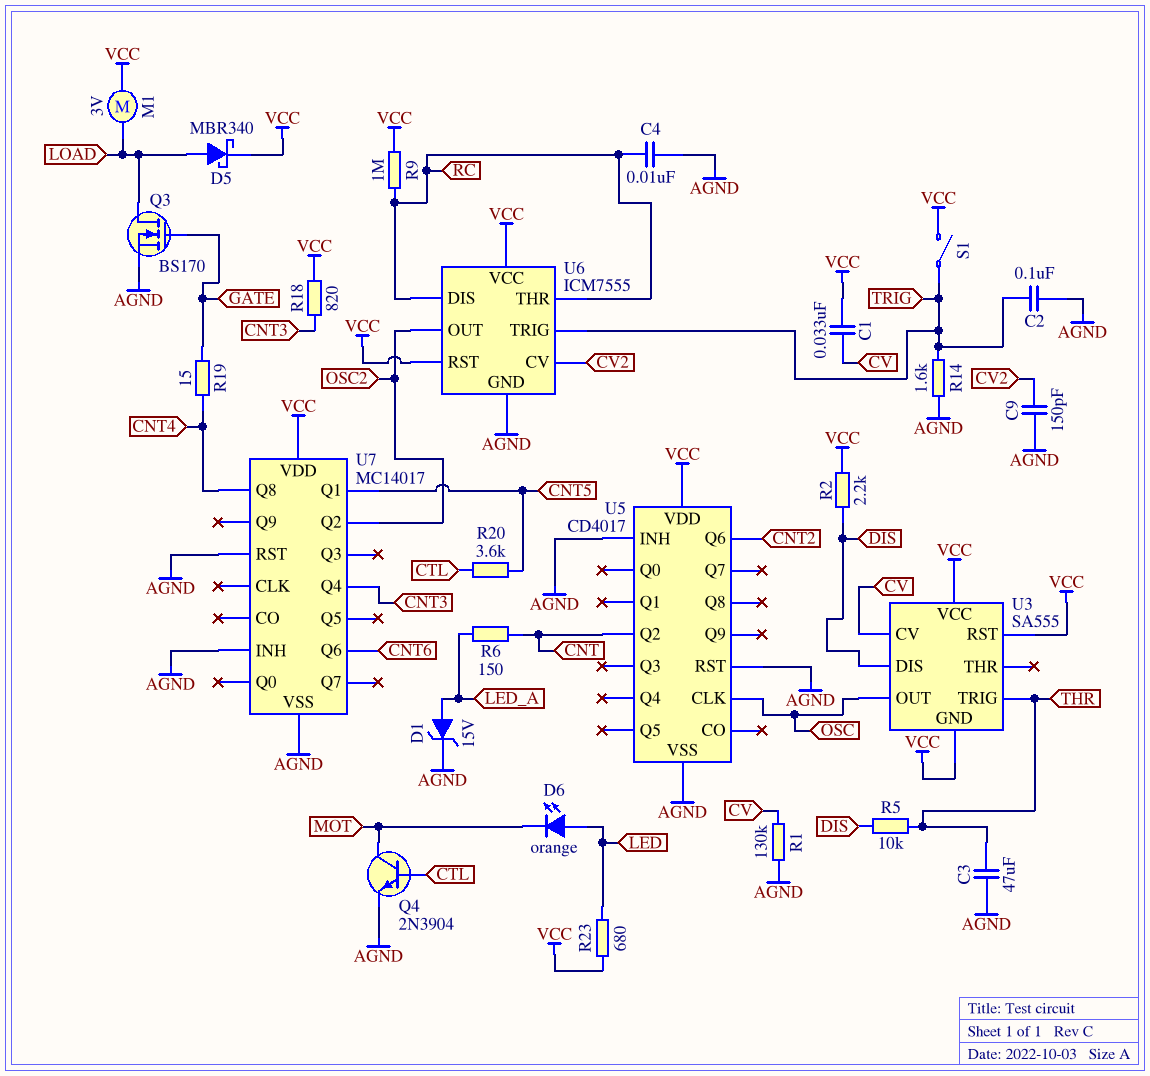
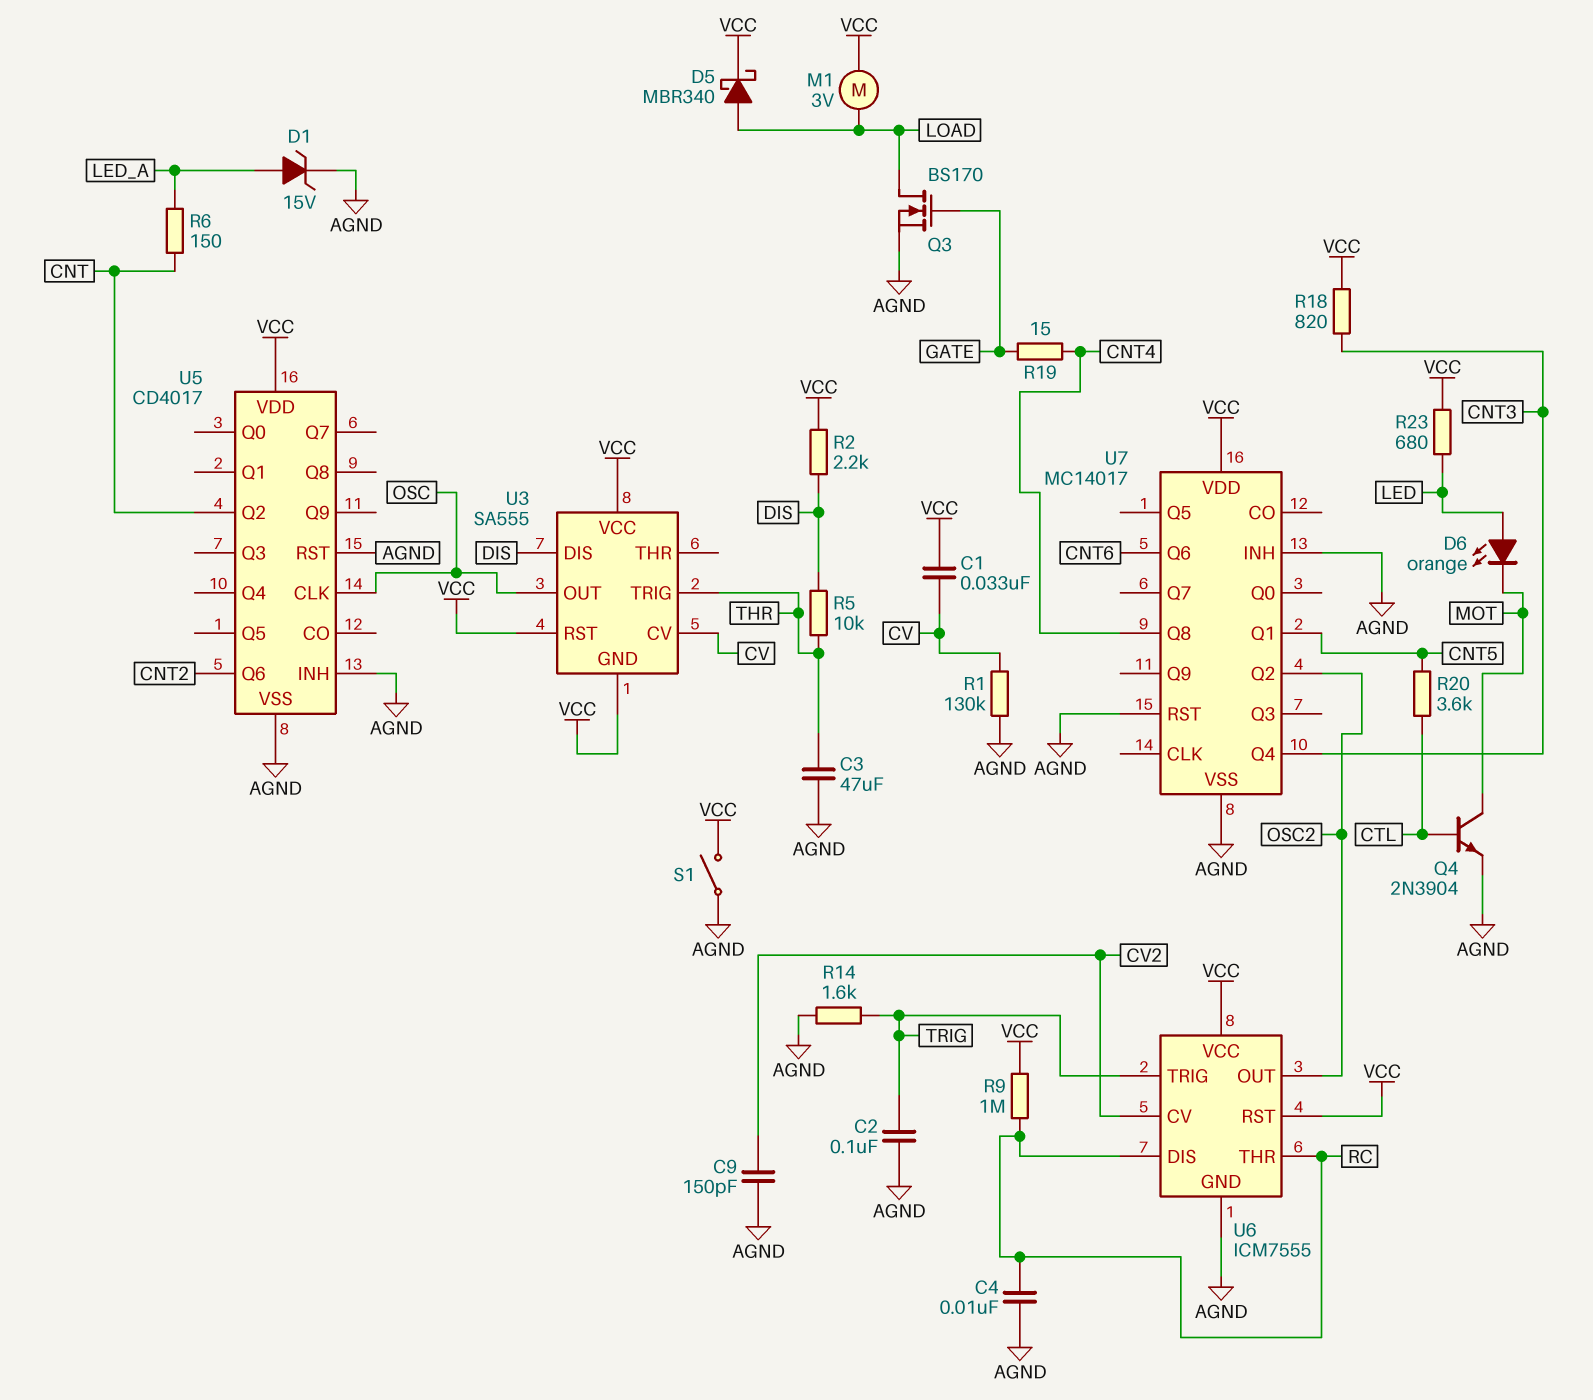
S1: switch (TRIG, VCC) -> switch (AGND, VCC)

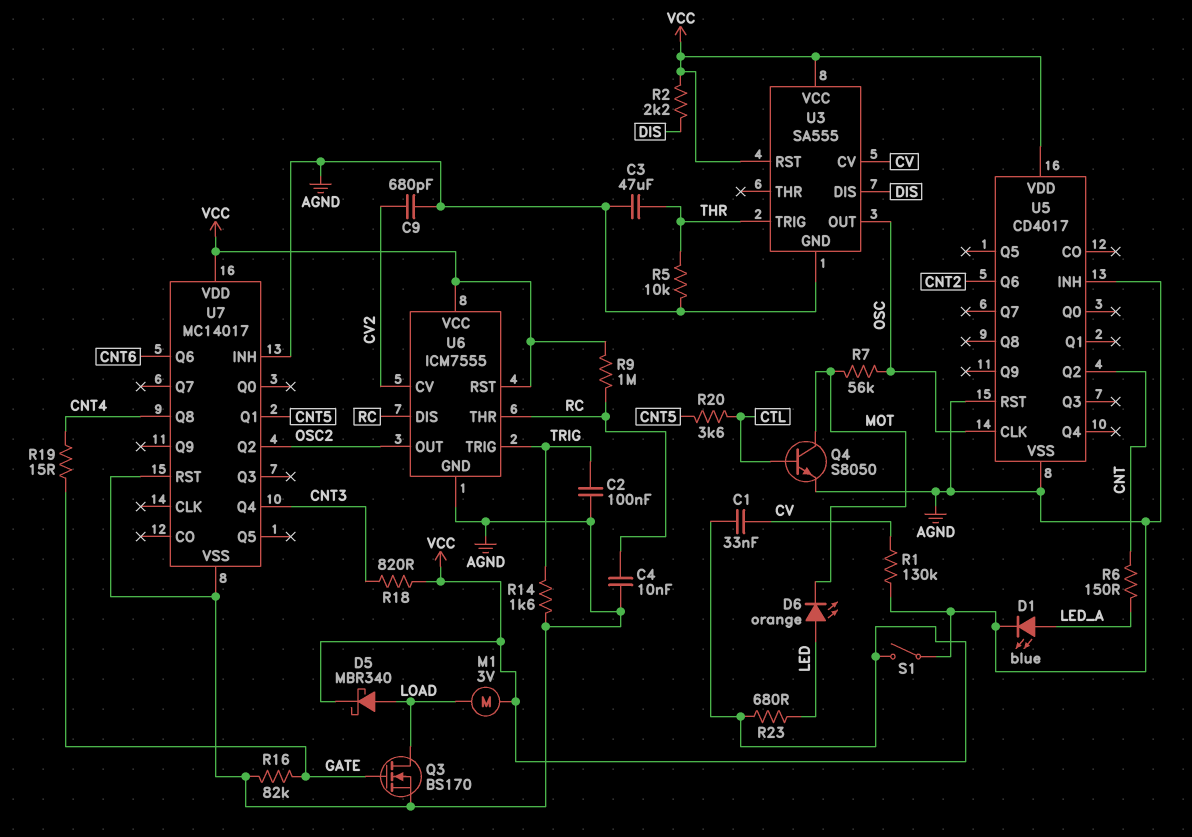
C9: 150pF (AGND, CV2) -> 680pF (AGND, CV2)
D1: zener 15V (A LED_A, K AGND) -> LED blue (A LED_A, K AGND)
Q4: NPN 2N3904 (B CTL, C MOT, E AGND) -> NPN S8050 (B CTL, C MOT, E AGND)
R5: 10k (DIS, THR) -> 10k (AGND, THR)
R7: none -> 56k (MOT, OSC)
R16: none -> 82k (AGND, GATE)
U3 pin GND: VCC -> AGND

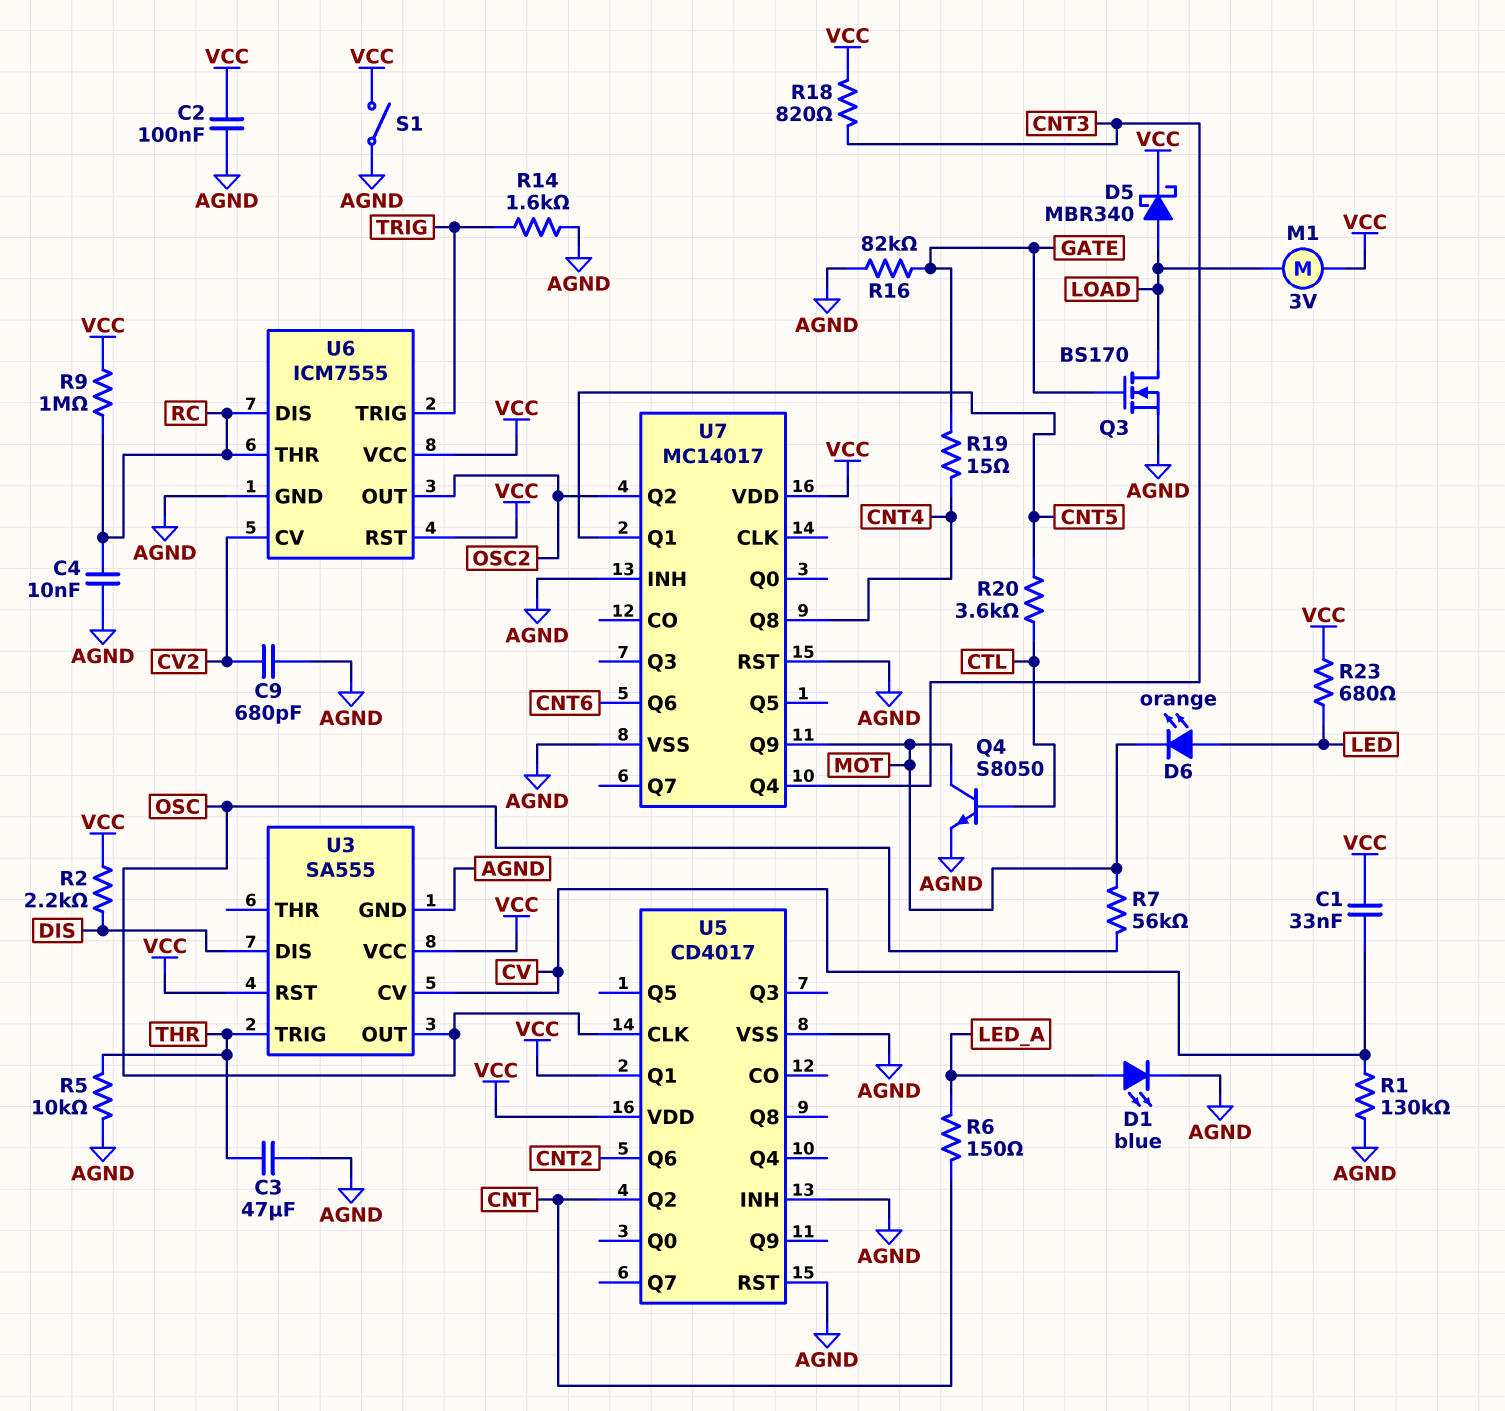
C2: 100nF (AGND, TRIG) -> 100nF (AGND, VCC)
U5 pin Q1: none -> VCC
U7 pin Q9: none -> MOT

